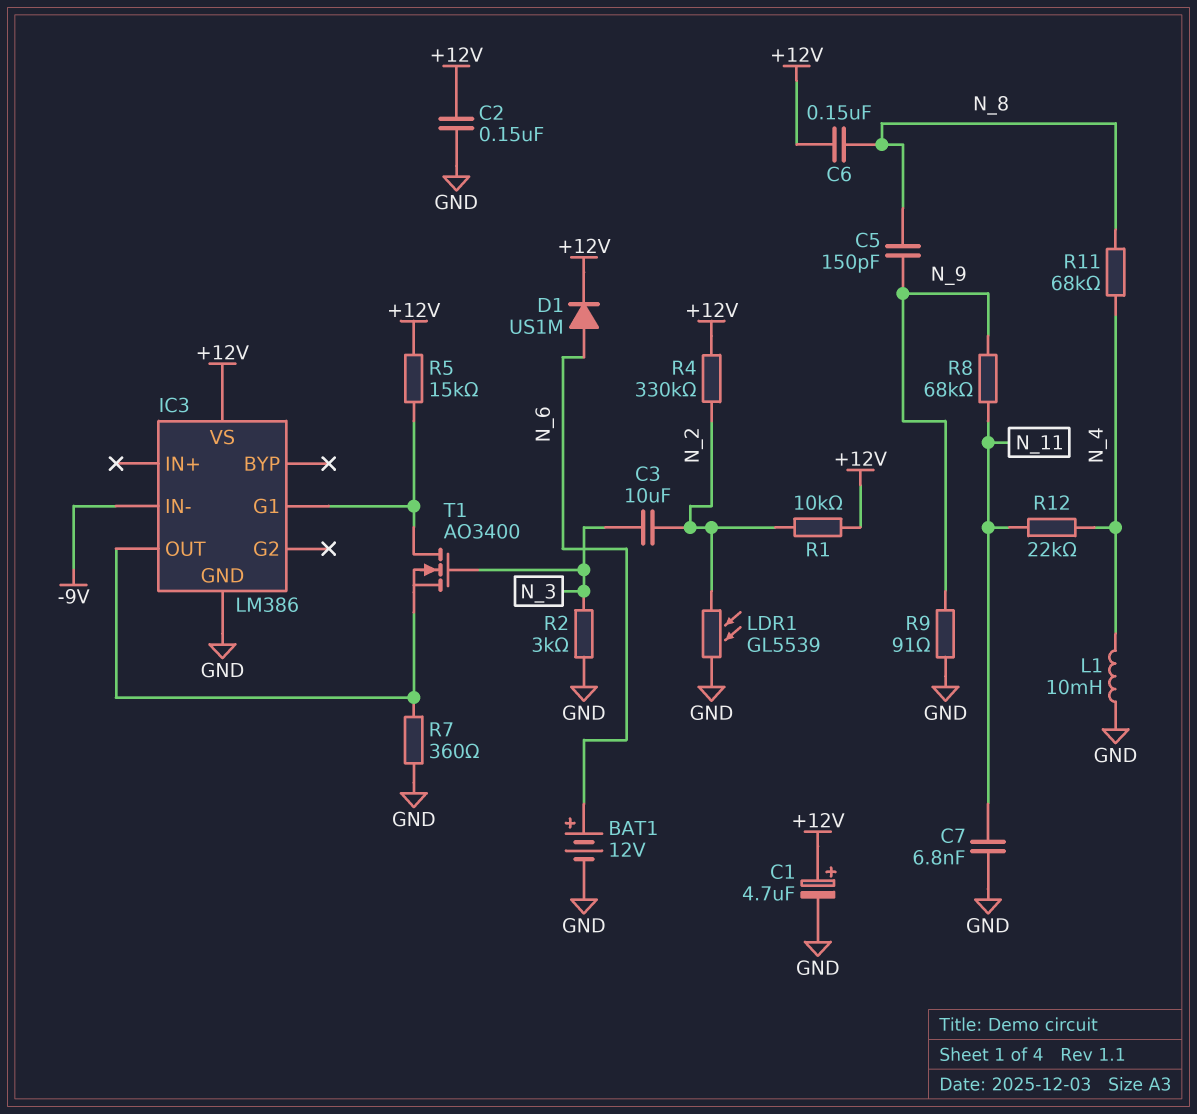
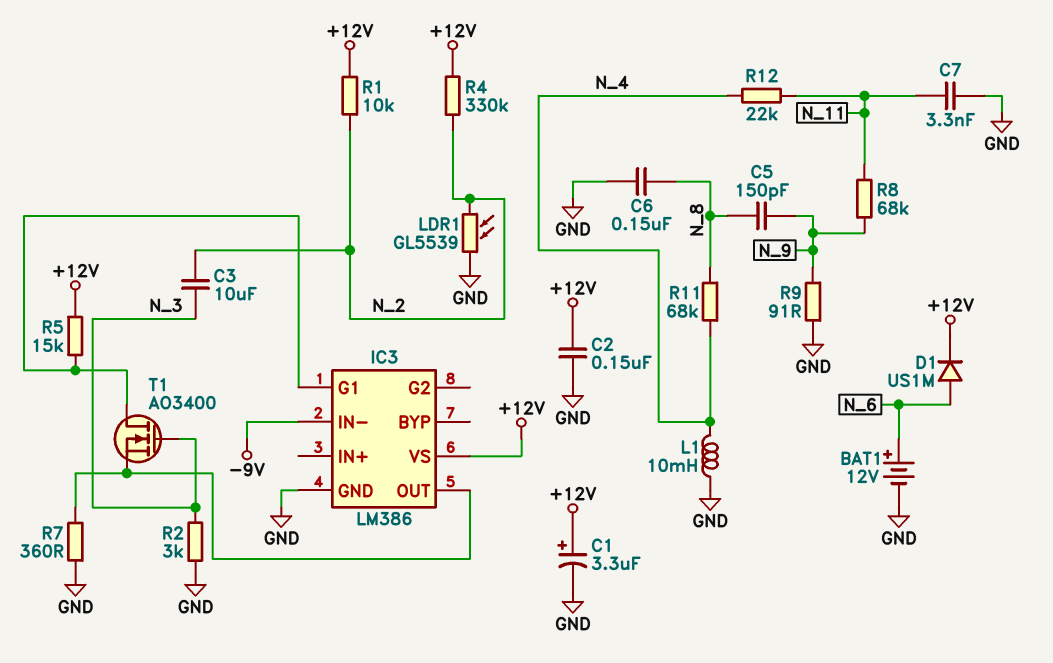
C1: 4.7uF (plus +12V, minus GND) -> 3.3uF (plus +12V, minus GND)
C6: 150nF (+12V, N_8) -> 150nF (GND, N_8)
C7: 6.8nF (GND, N_11) -> 3.3nF (GND, N_11)

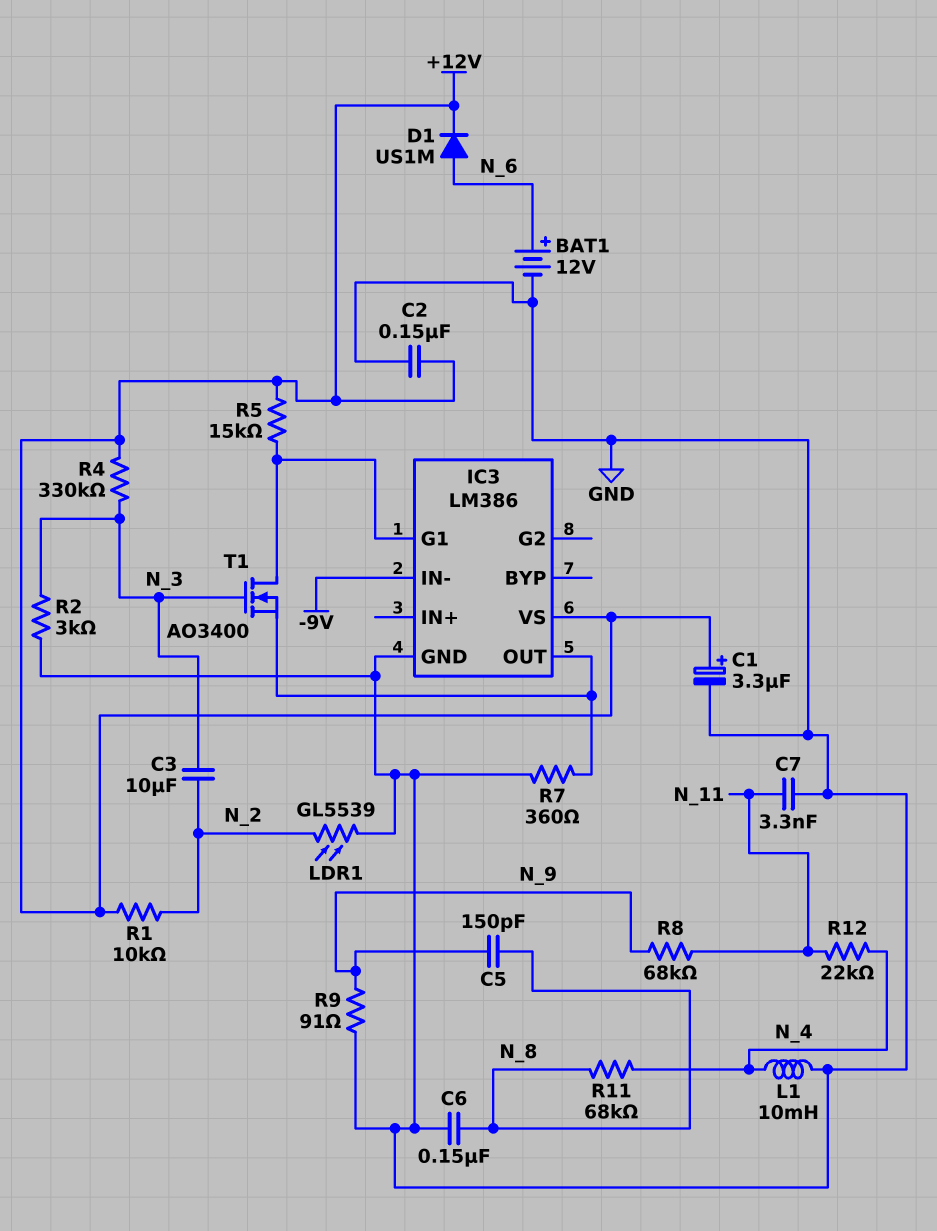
R4: 330k (+12V, N_2) -> 330k (+12V, N_3)

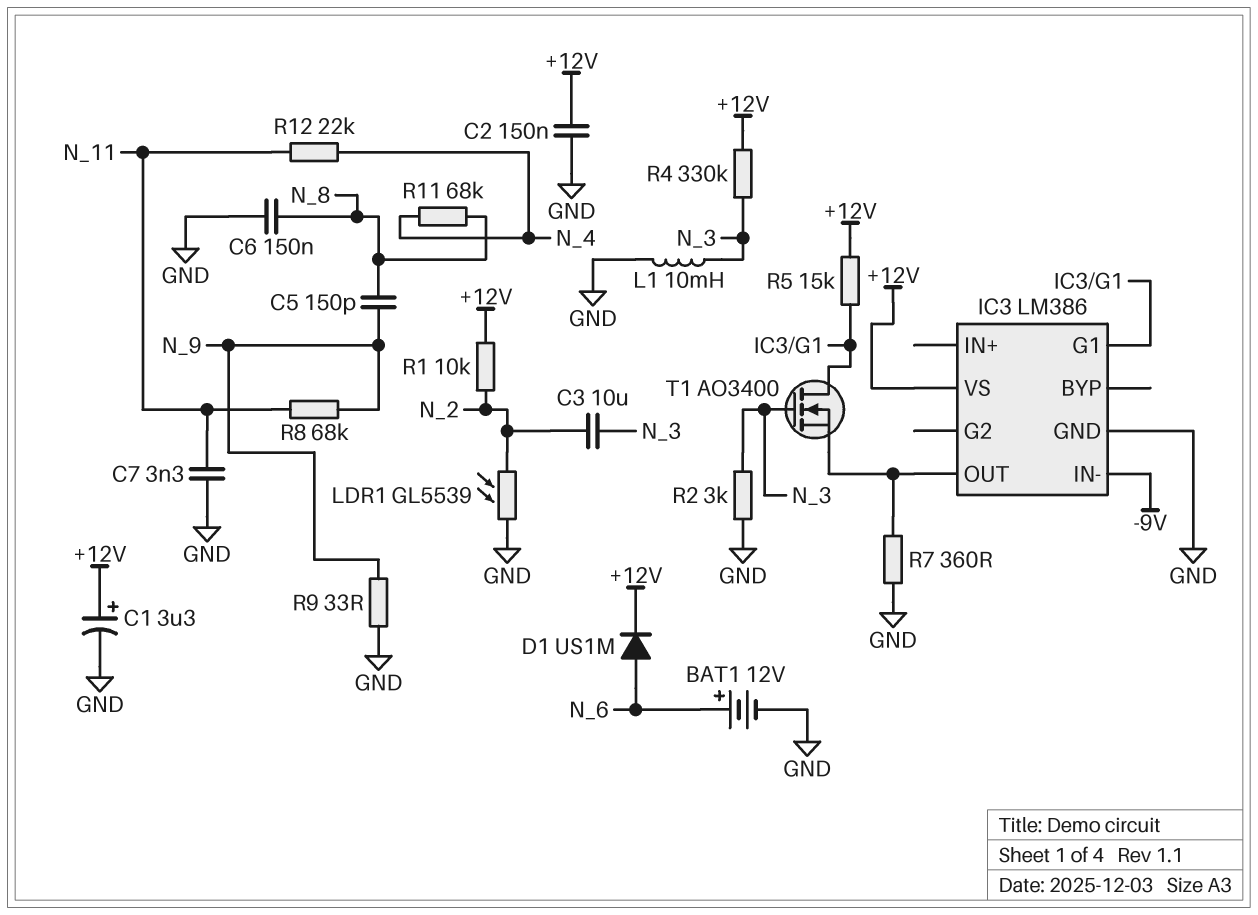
L1: 10mH (GND, N_4) -> 10mH (GND, N_3)
R9: 91 (GND, N_9) -> 33 (GND, N_9)

